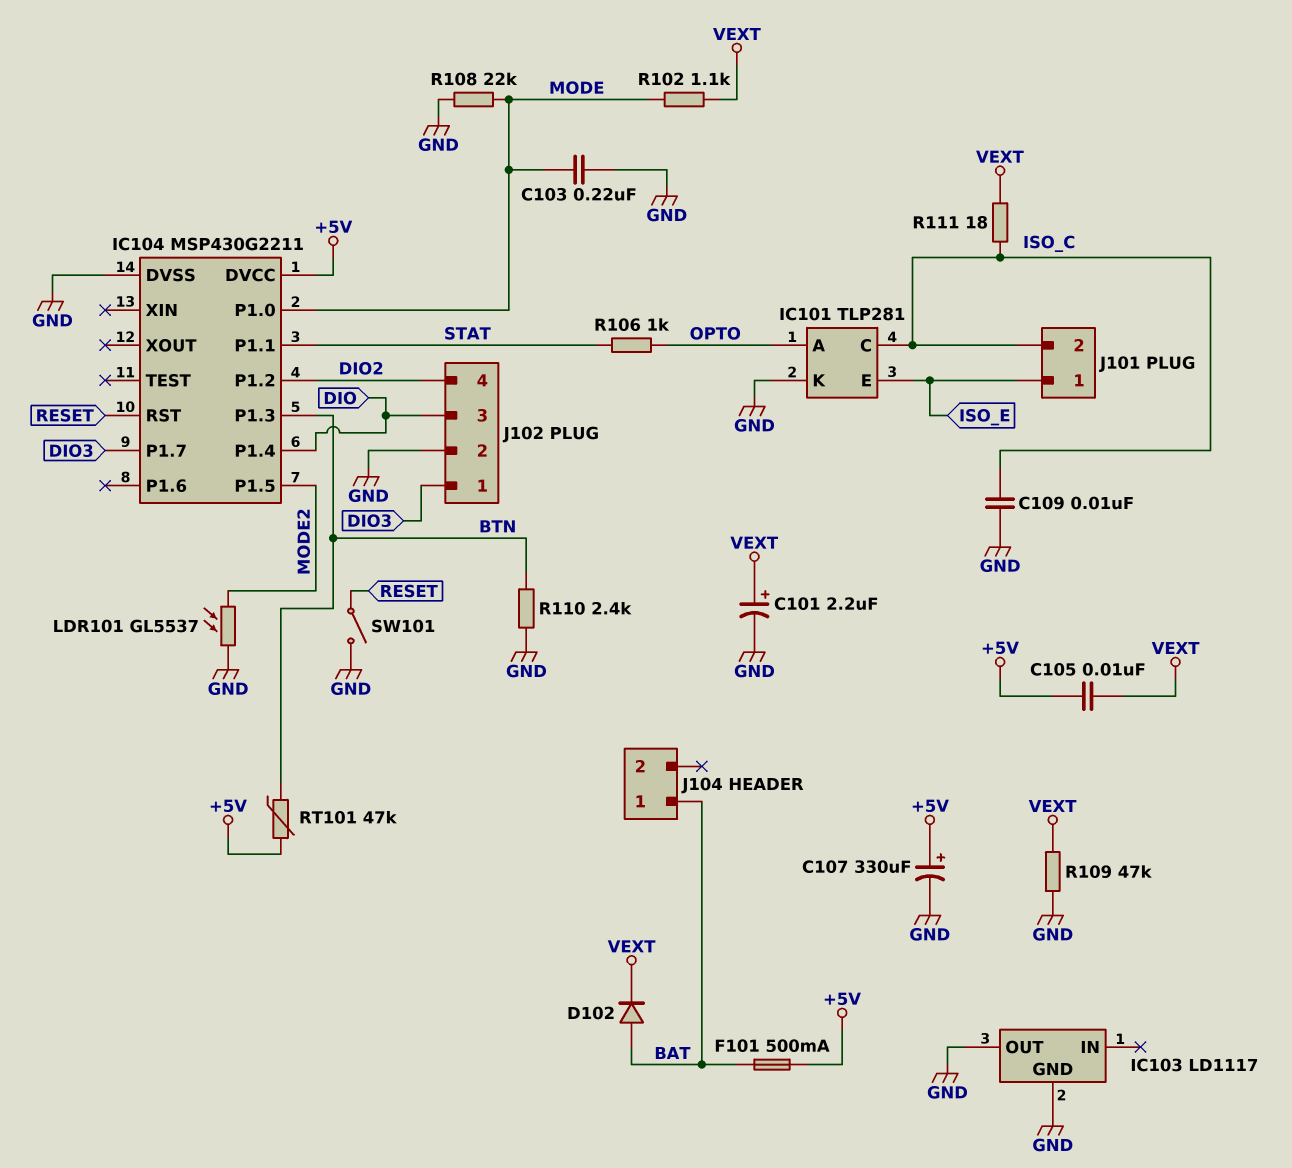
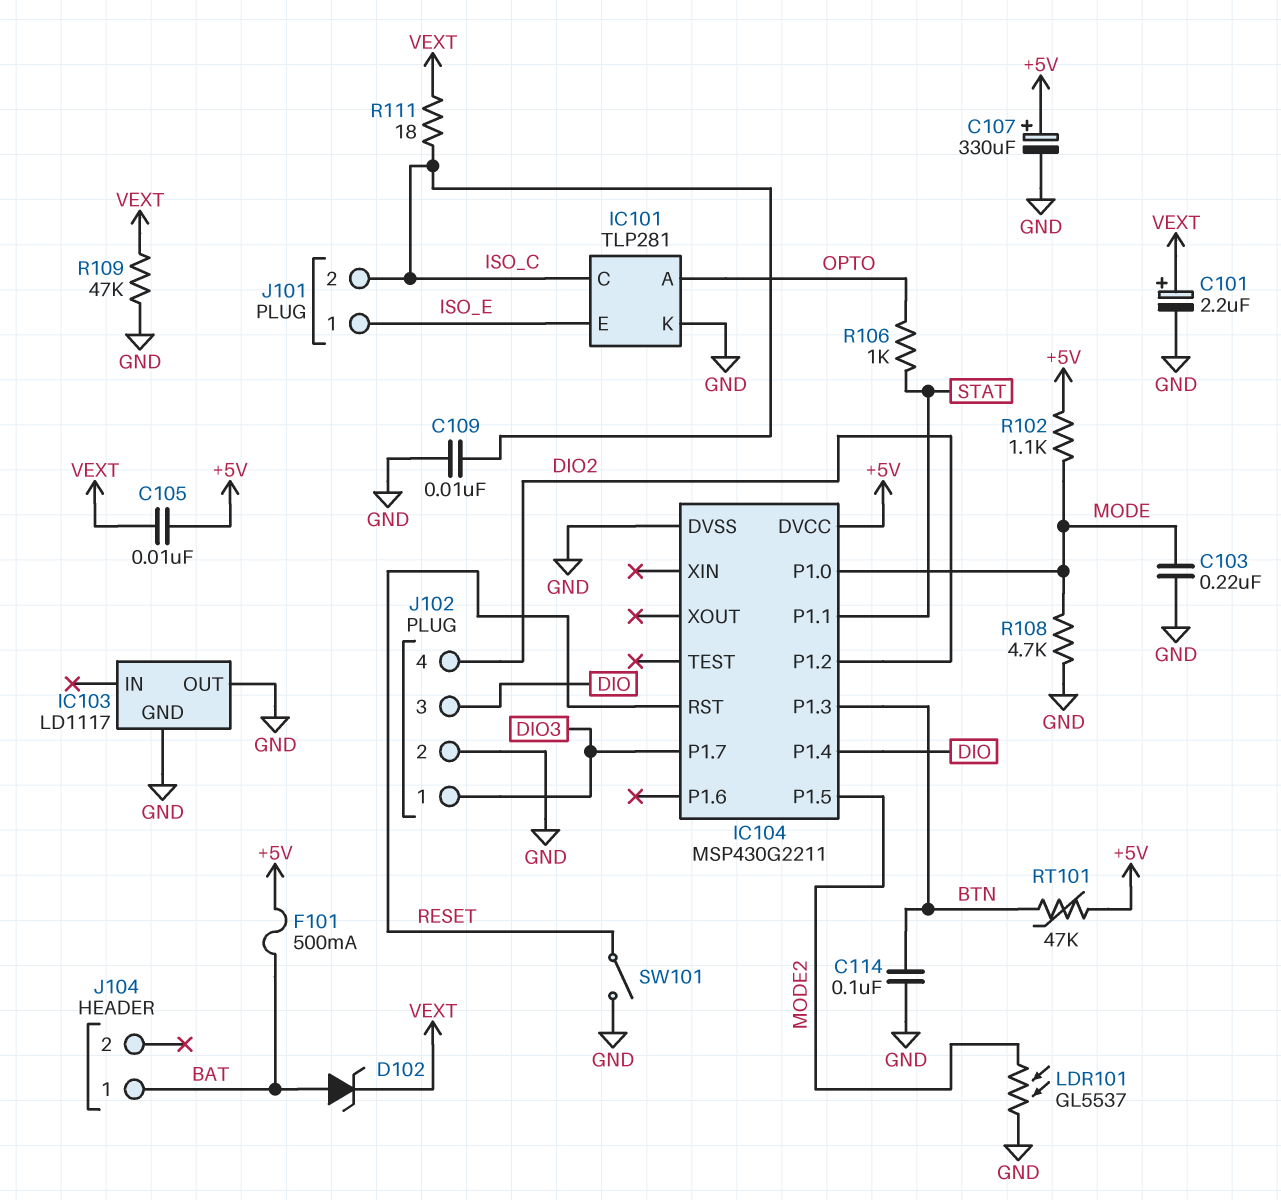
C114: none -> 100nF (BTN, GND)
D102: diode (A BAT, K VEXT) -> zener (A BAT, K VEXT)
R102: 1.1k (MODE, VEXT) -> 1.1k (+5V, MODE)
R108: 22k (GND, MODE) -> 4.7k (GND, MODE)
R110: 2.4k (BTN, GND) -> none

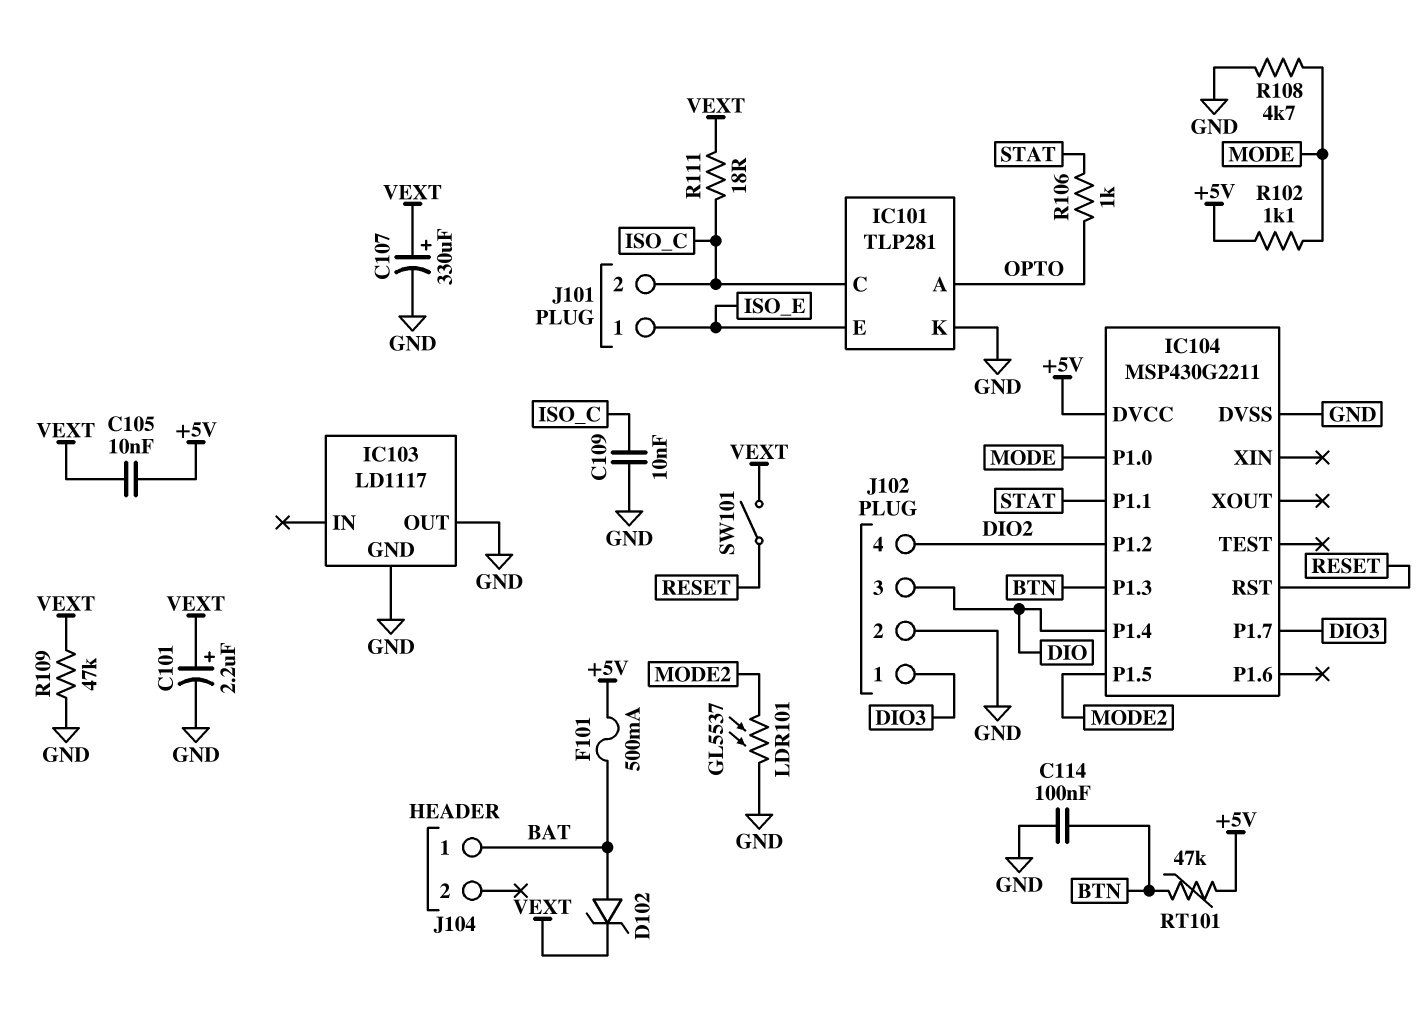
C103: 220nF (GND, MODE) -> none
C107: 330uF (plus +5V, minus GND) -> 330uF (plus VEXT, minus GND)
SW101: switch (GND, RESET) -> switch (RESET, VEXT)

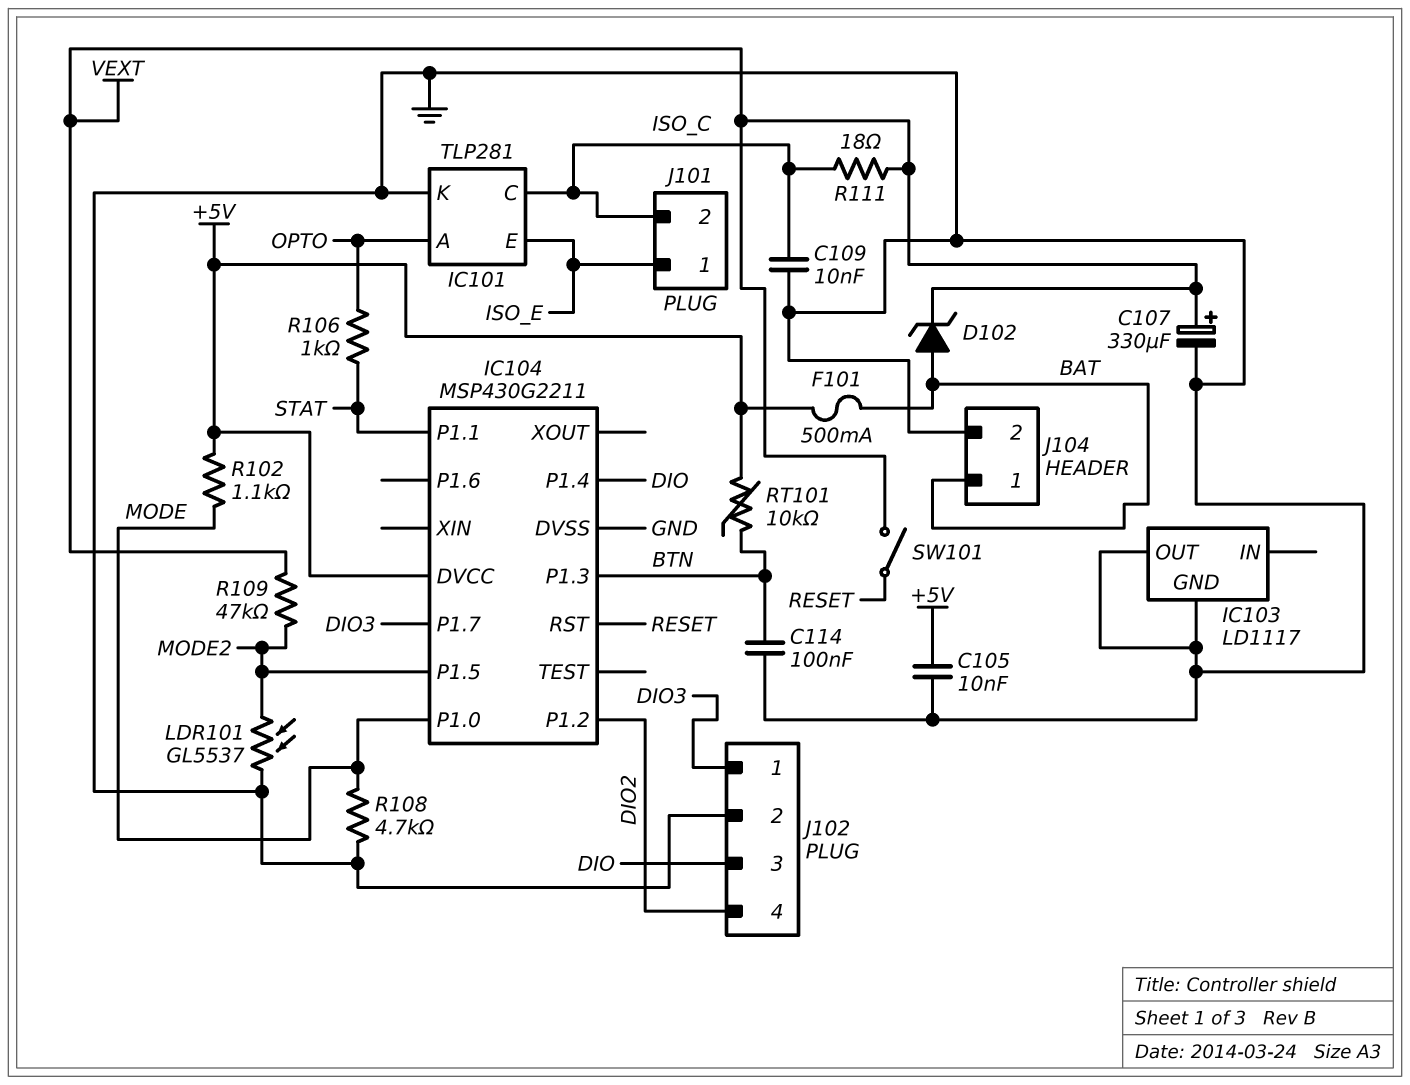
C101: 2.2uF (plus VEXT, minus GND) -> none
C105: 10nF (+5V, VEXT) -> 10nF (+5V, GND)
J104 pin 2: none -> GND
R109: 47k (GND, VEXT) -> 47k (MODE2, VEXT)
RT101: 47k (+5V, BTN) -> 10k (+5V, BTN)

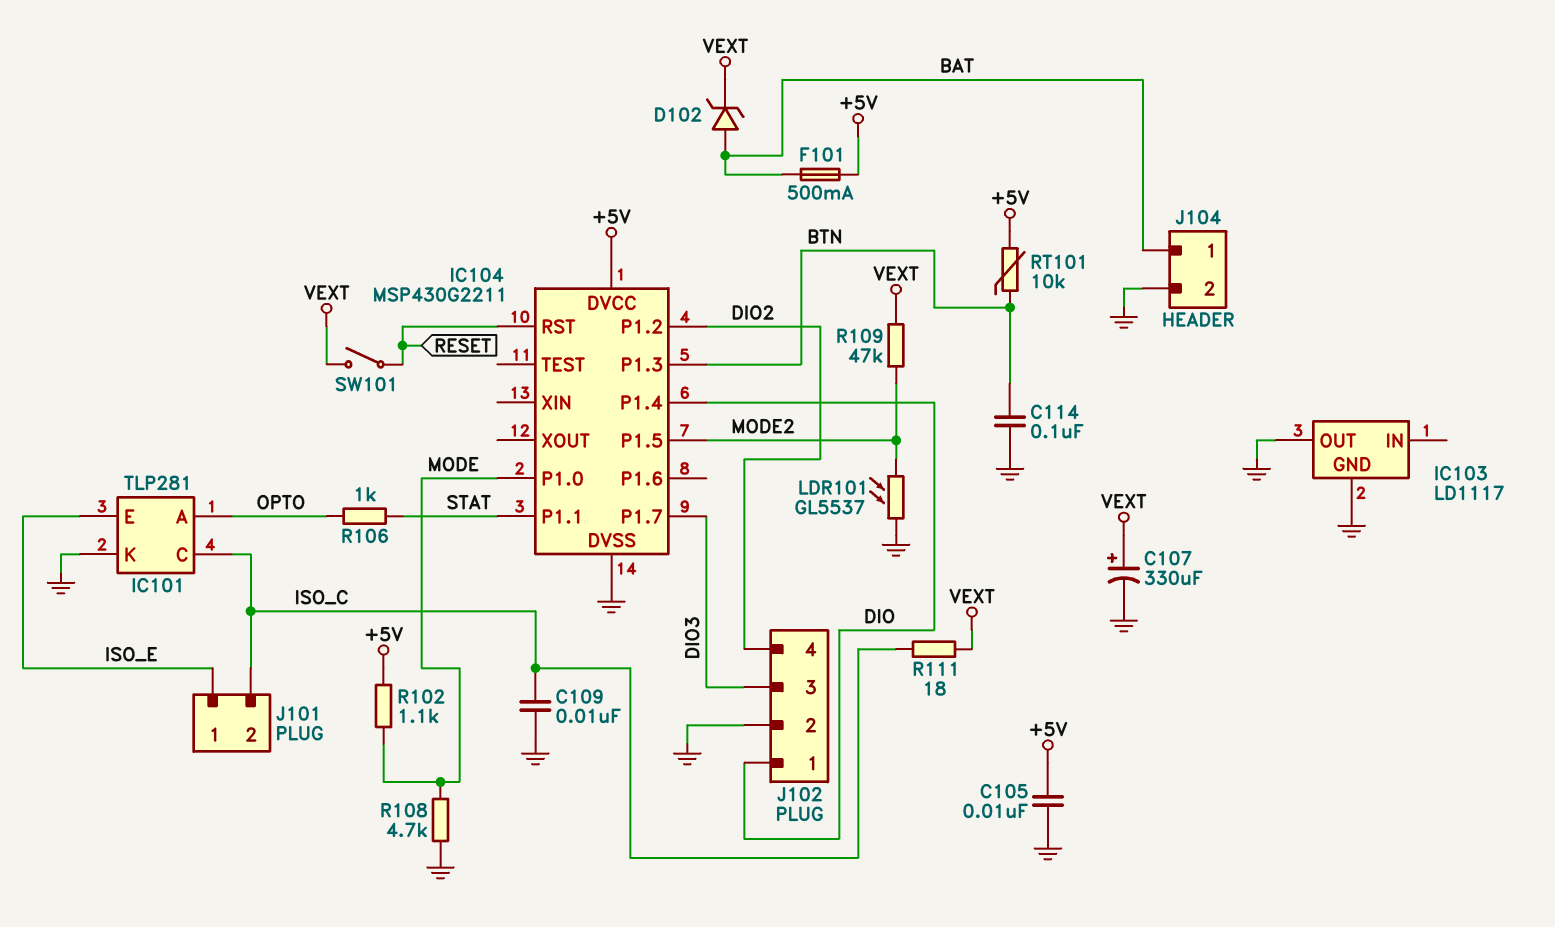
J102 pin 1: DIO3 -> DIO
J102 pin 3: DIO -> DIO3

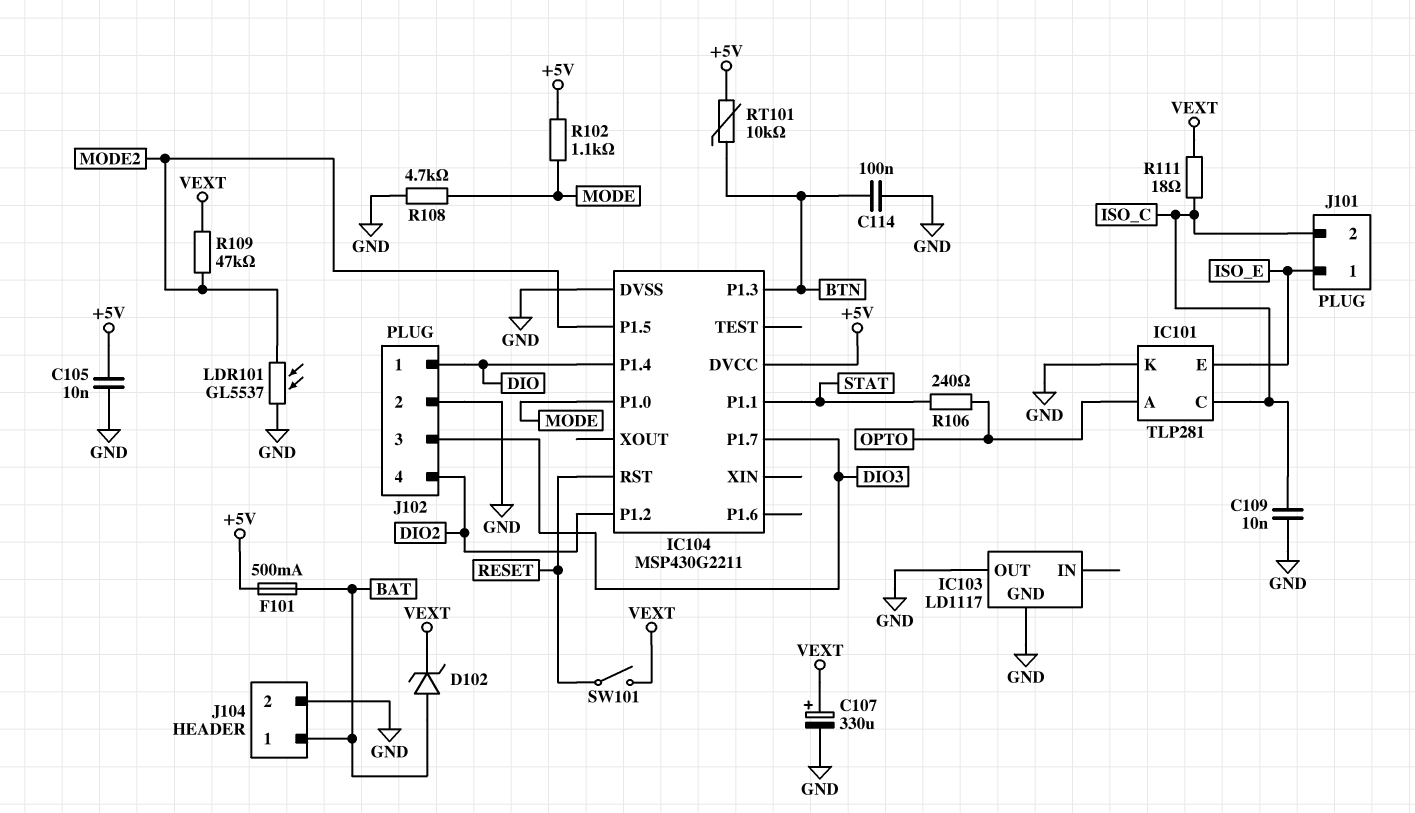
R106: 1k (OPTO, STAT) -> 240 (OPTO, STAT)

